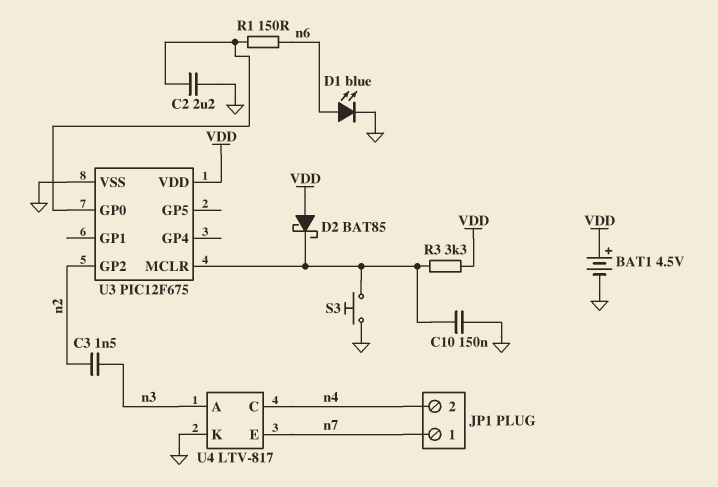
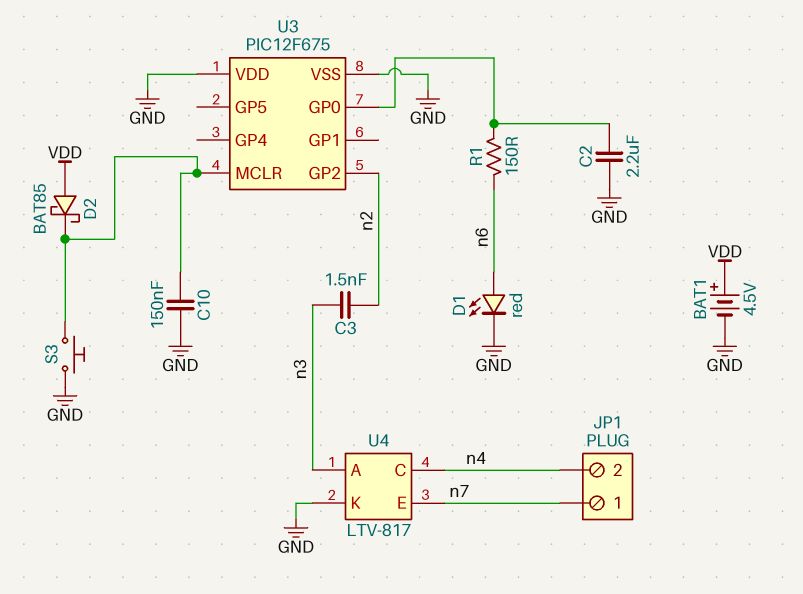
D1: LED blue (A n6, K GND) -> LED red (A n6, K GND)
R3: 3.3k (U3/MCLR, VDD) -> none
U3 pin VDD: VDD -> GND

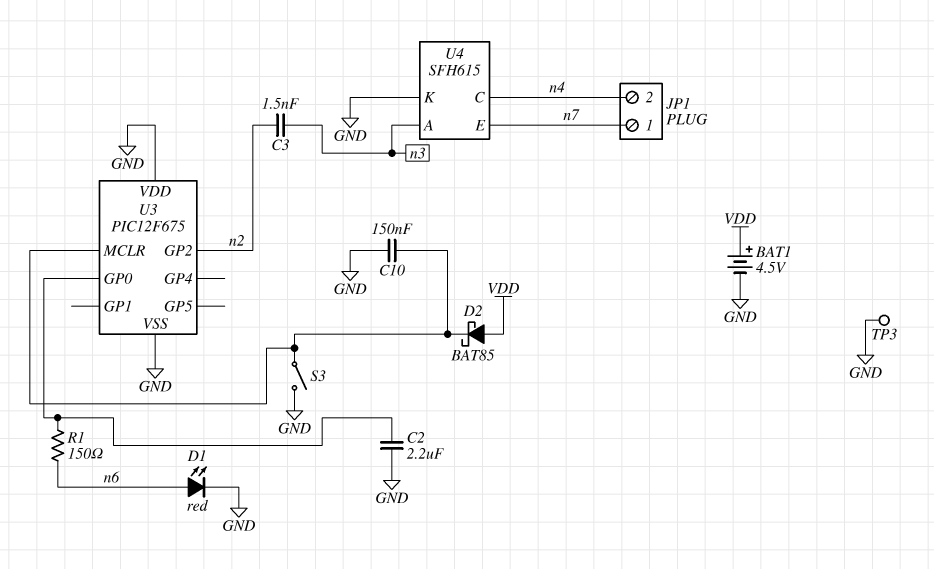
S3: button (GND, U3/MCLR) -> switch (GND, U3/MCLR)
TP3: none -> test point (GND)
U4: LTV-817 -> SFH615

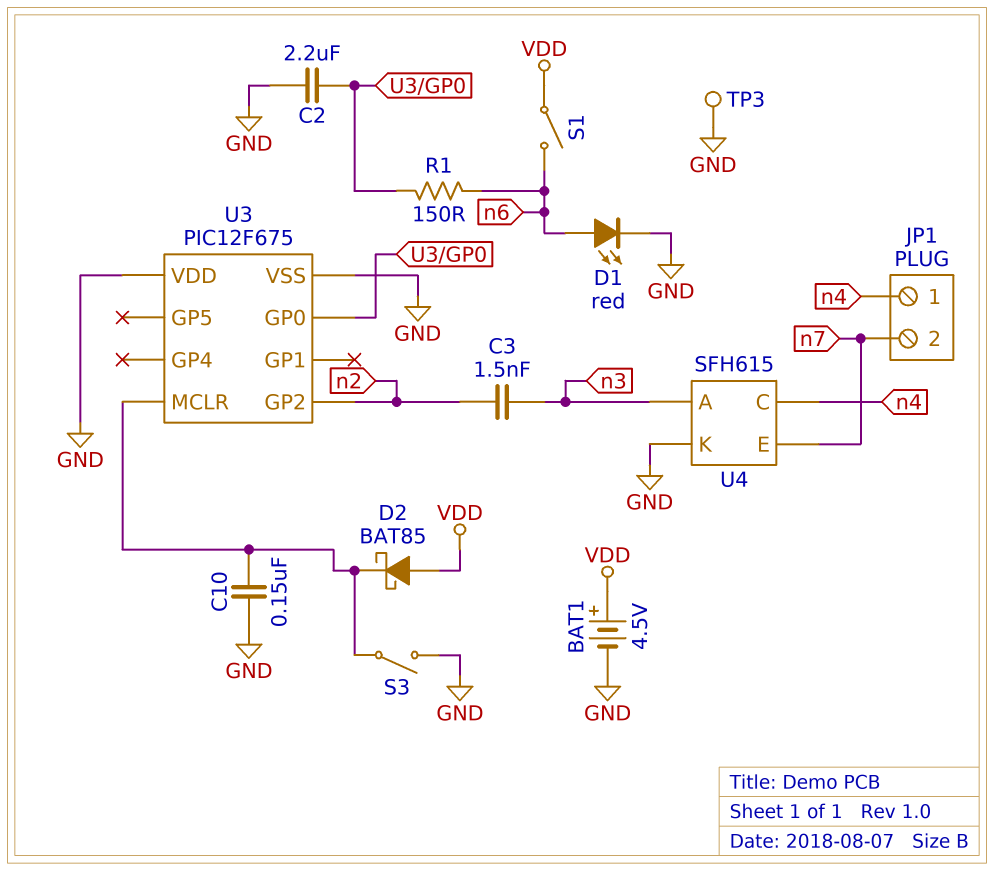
JP1 pin 1: n7 -> n4
JP1 pin 2: n4 -> n7
S1: none -> switch (VDD, n6)

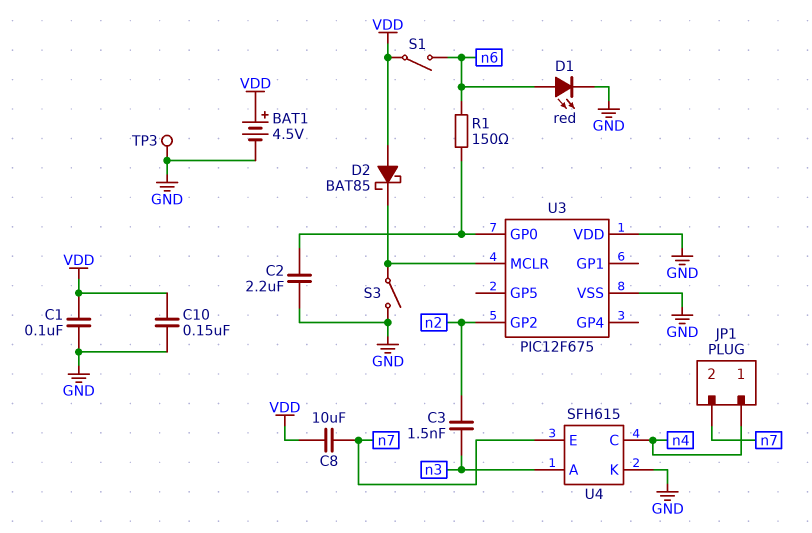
C1: none -> 100nF (GND, VDD)
C8: none -> 10uF (VDD, n7)
C10: 150nF (GND, U3/MCLR) -> 150nF (GND, VDD)

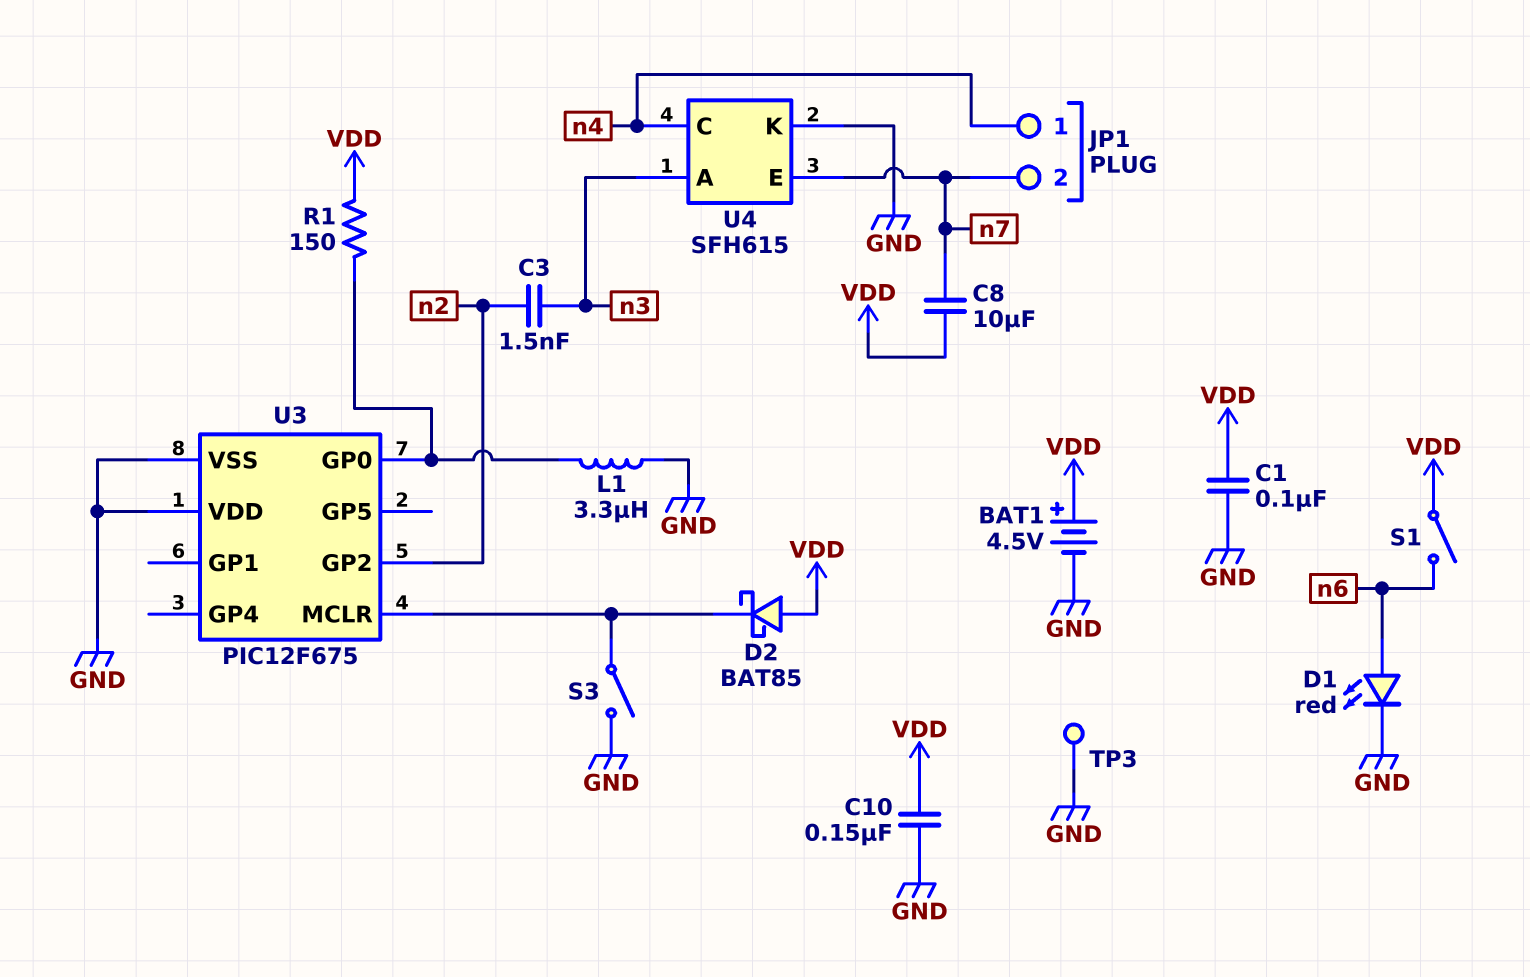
C2: 2.2uF (GND, U3/GP0) -> none
L1: none -> 3.3uH (GND, U3/GP0)
R1: 150 (U3/GP0, n6) -> 150 (U3/GP0, VDD)

